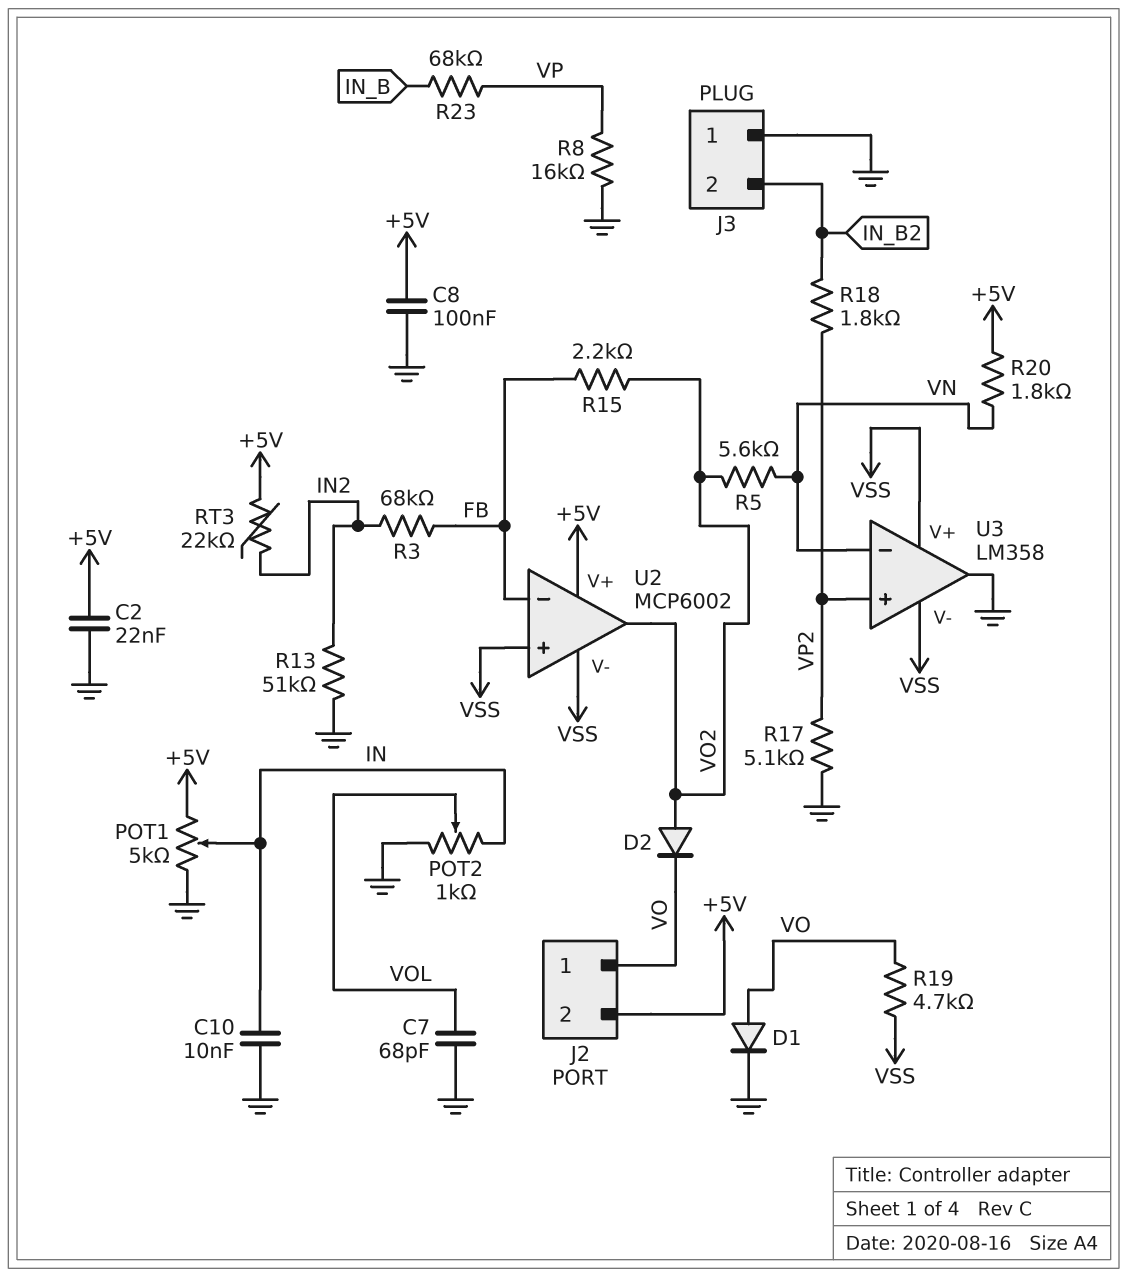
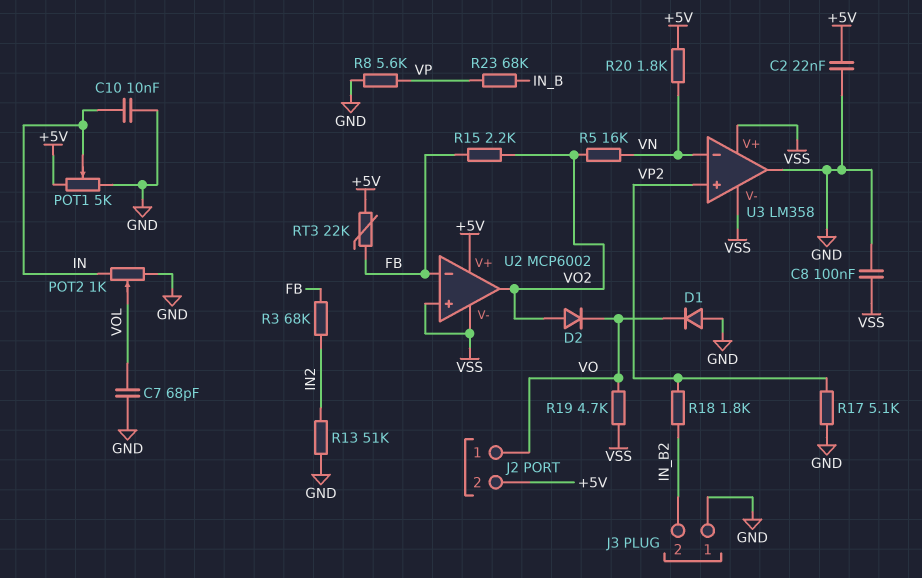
C8: 100nF (+5V, GND) -> 100nF (GND, VSS)
D1: diode (A VO, K GND) -> diode (A GND, K VO)
R5: 5.6k (VN, VO2) -> 16k (VN, VO2)
R8: 16k (GND, VP) -> 5.6k (GND, VP)
RT3: 22k (+5V, IN2) -> 22k (+5V, FB)

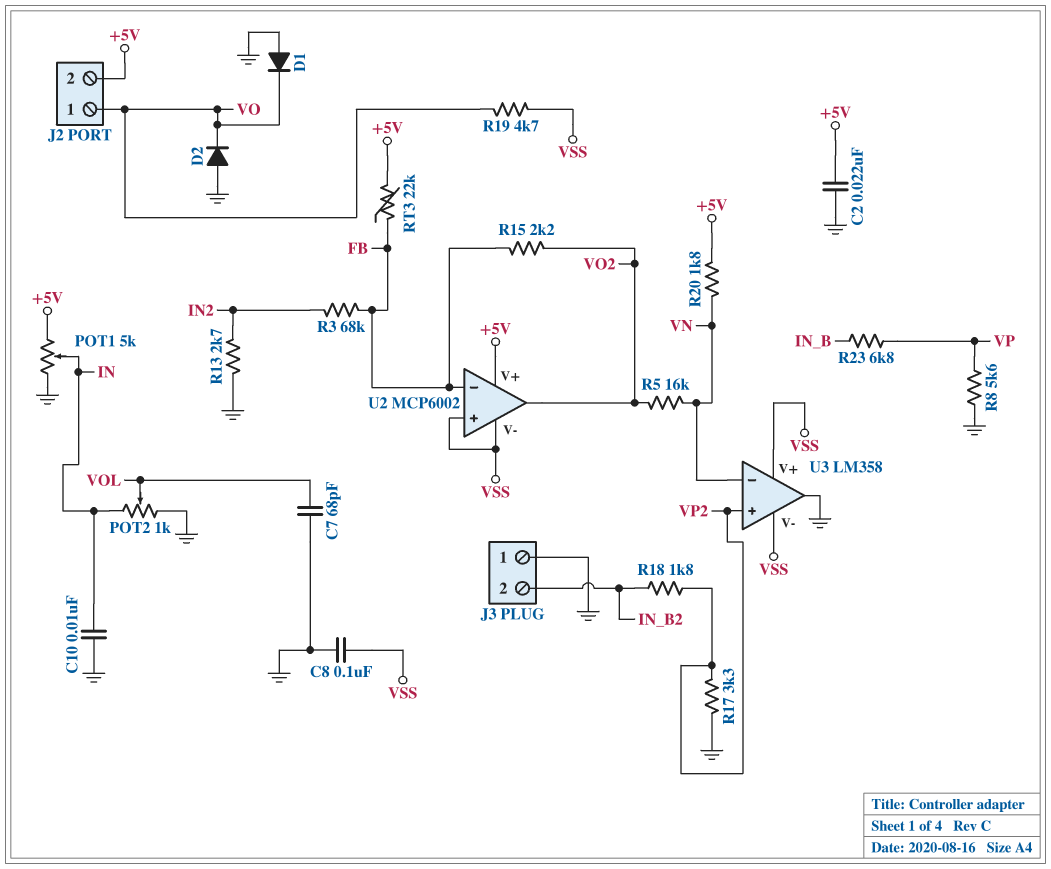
D2: diode (A VO2, K VO) -> diode (A GND, K VO)
R13: 51k (GND, IN2) -> 2.7k (GND, IN2)
R17: 5.1k (GND, VP2) -> 3.3k (GND, VP2)
R23: 68k (IN_B, VP) -> 6.8k (IN_B, VP)

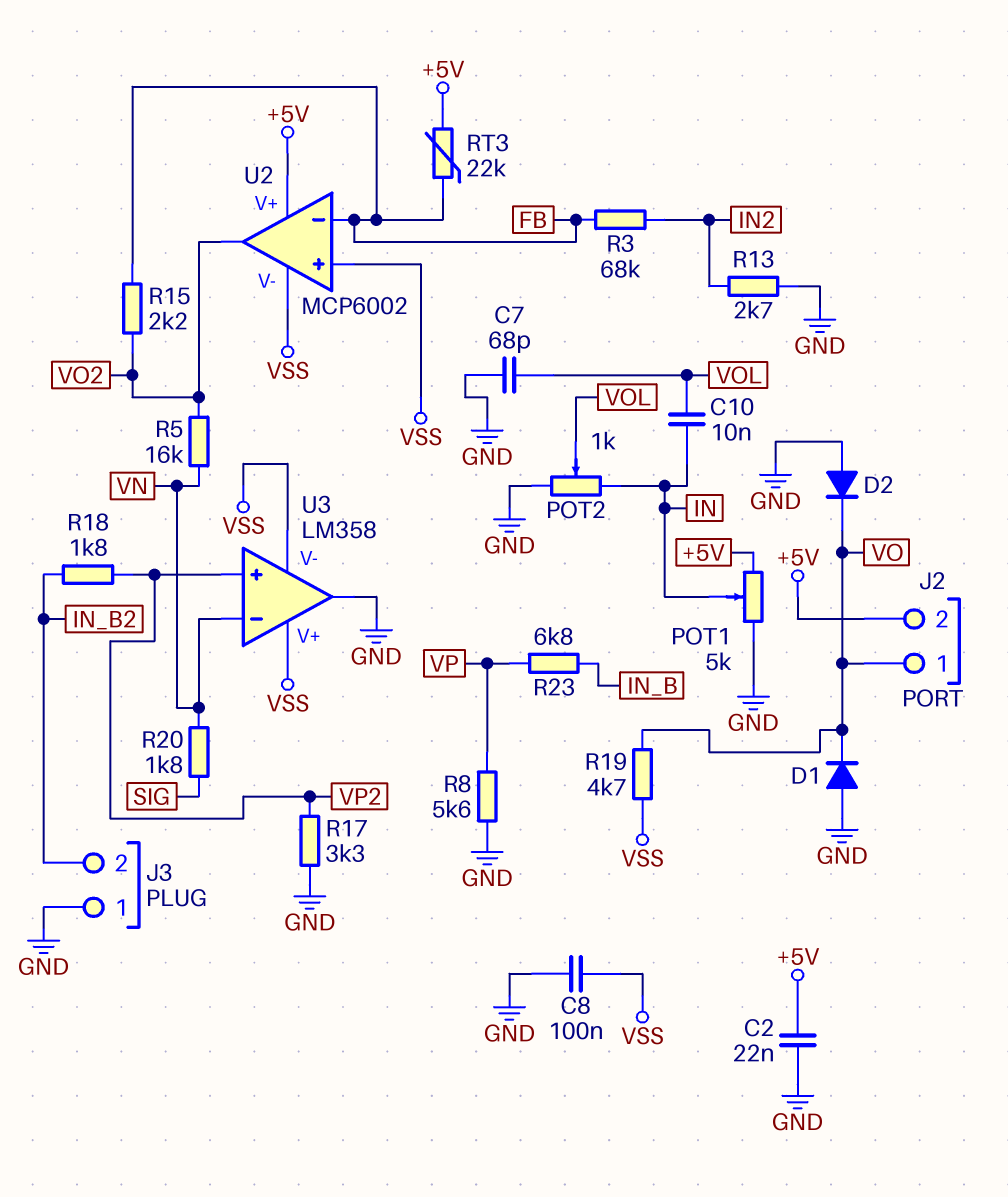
C10: 10nF (GND, IN) -> 10nF (IN, VOL)
R20: 1.8k (+5V, VN) -> 1.8k (SIG, VN)

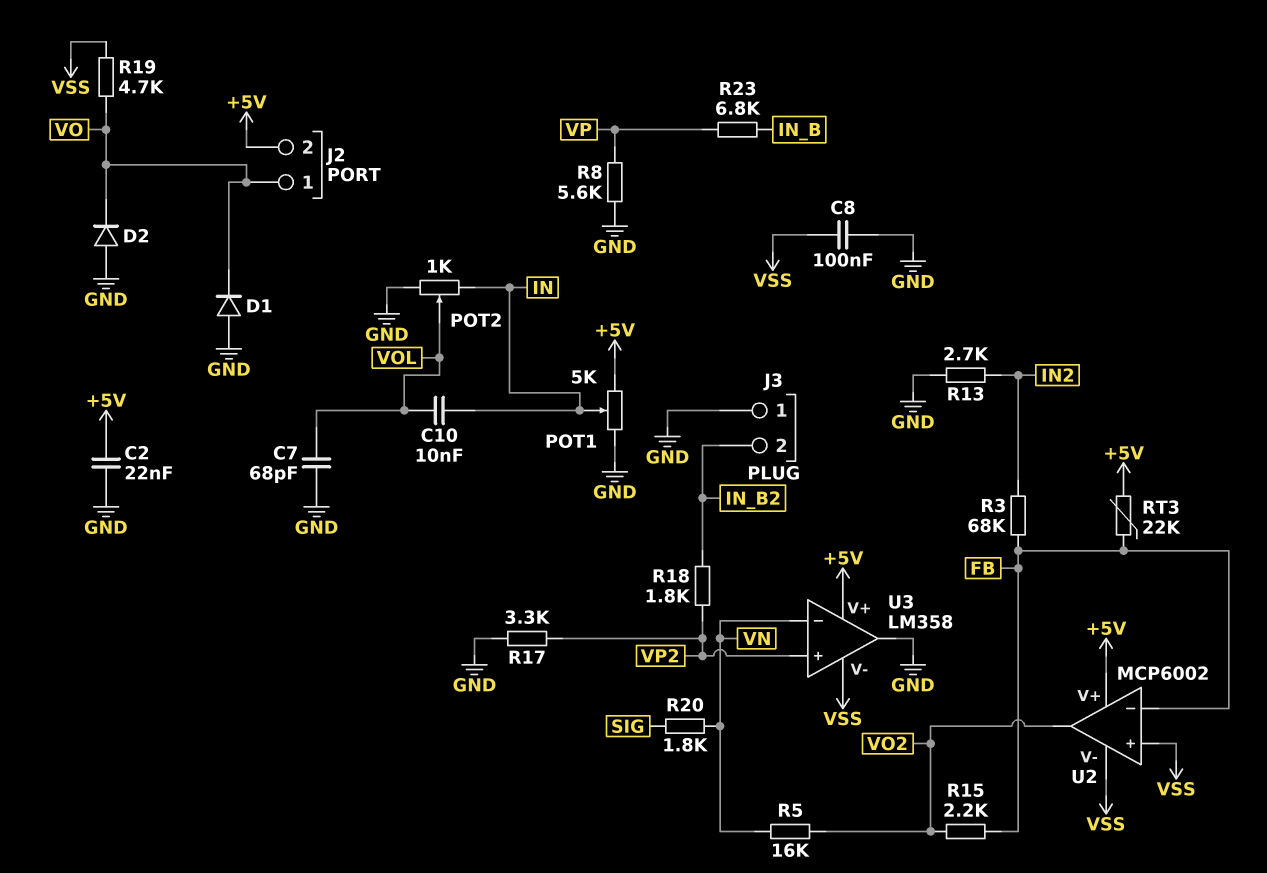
U3 pin V+: VSS -> +5V

